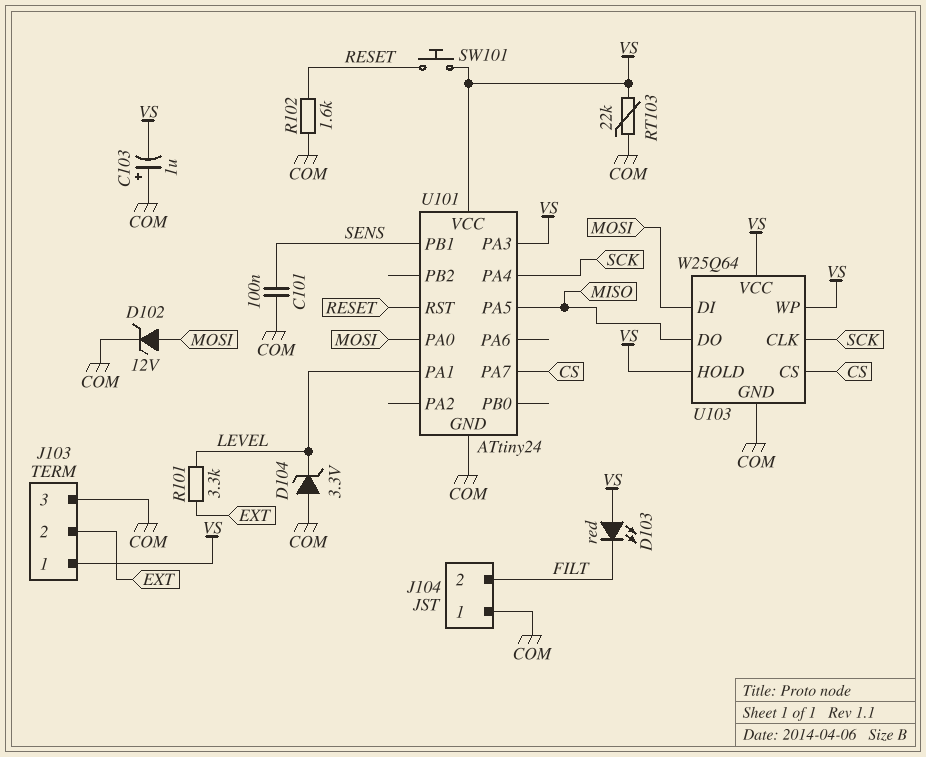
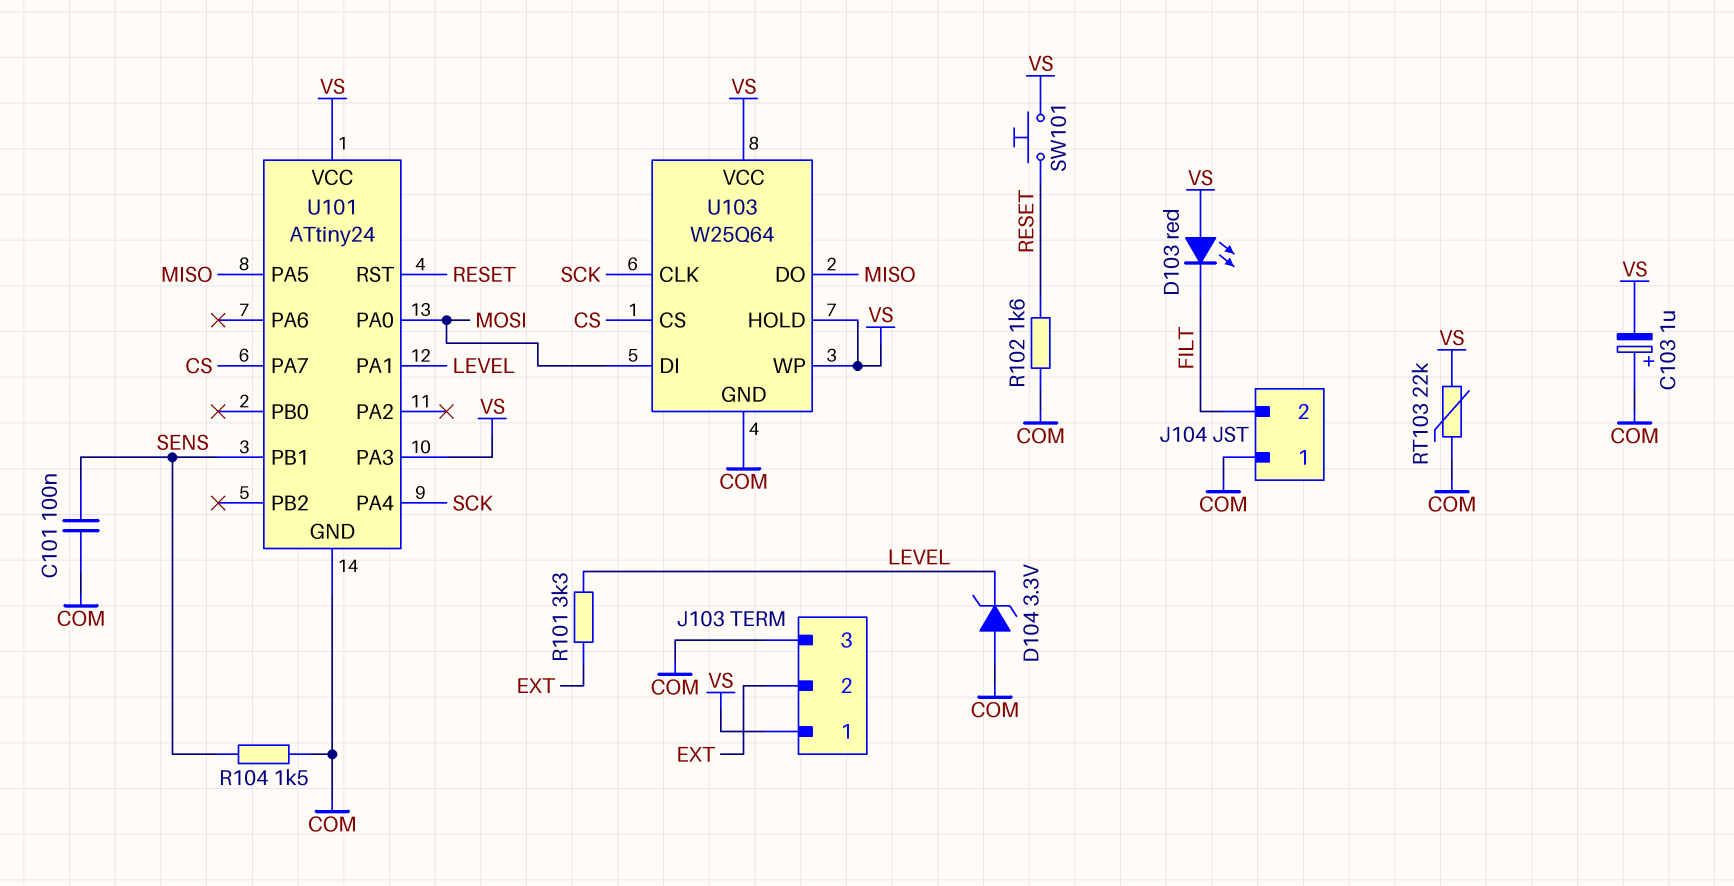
D102: zener 12V (A MOSI, K COM) -> none
R104: none -> 1.5k (COM, SENS)

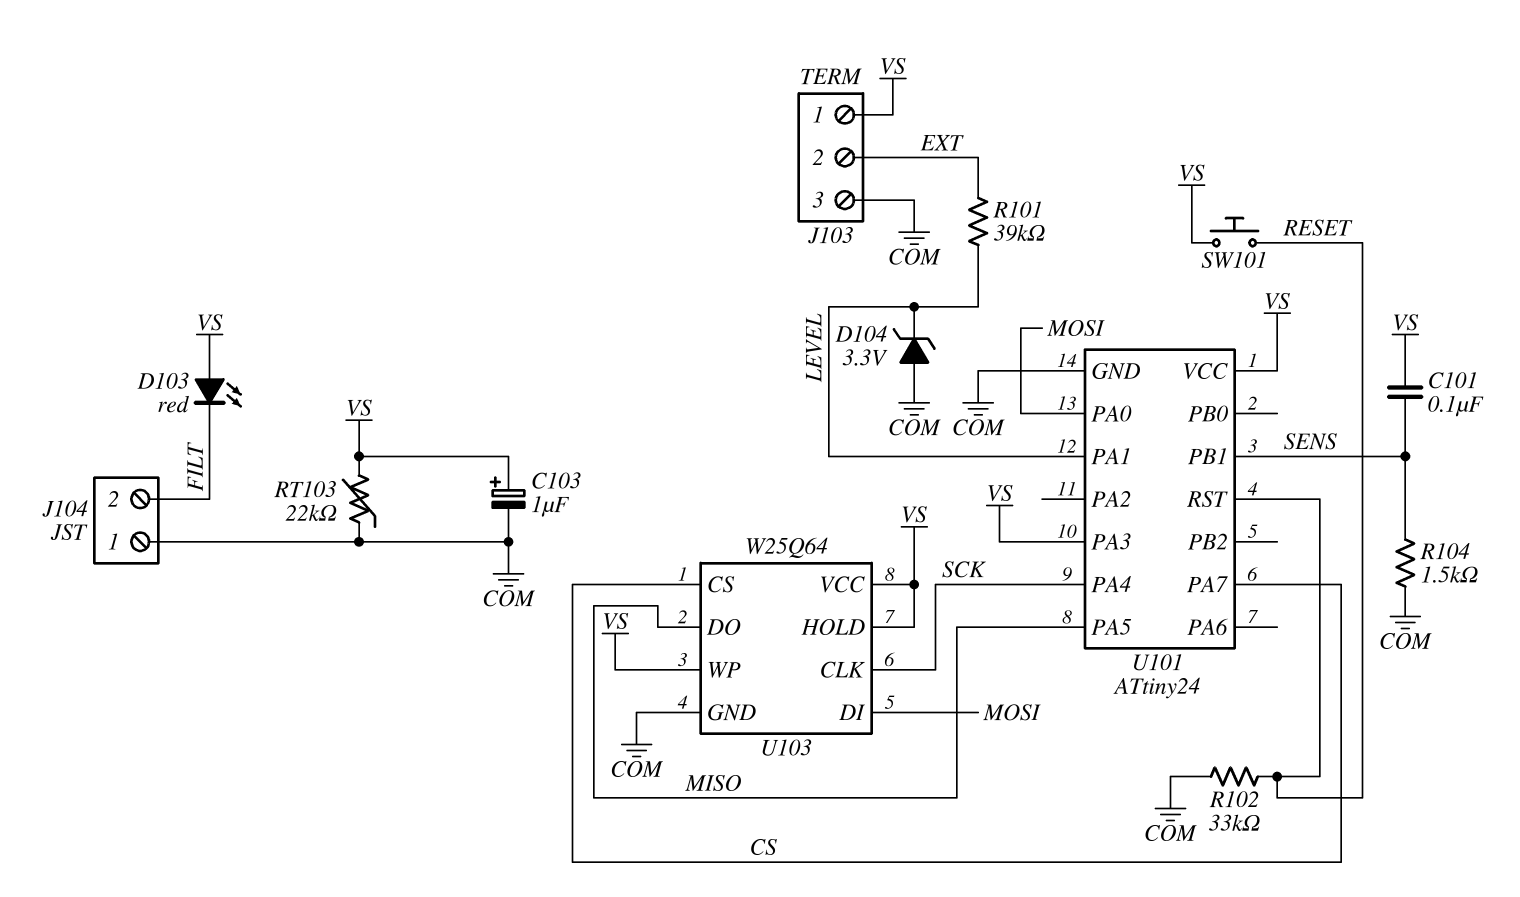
C101: 100nF (COM, SENS) -> 100nF (SENS, VS)
C103: 1uF (plus COM, minus VS) -> 1uF (plus VS, minus COM)
R101: 3.3k (EXT, LEVEL) -> 39k (EXT, LEVEL)
R102: 1.6k (COM, RESET) -> 33k (COM, RESET)

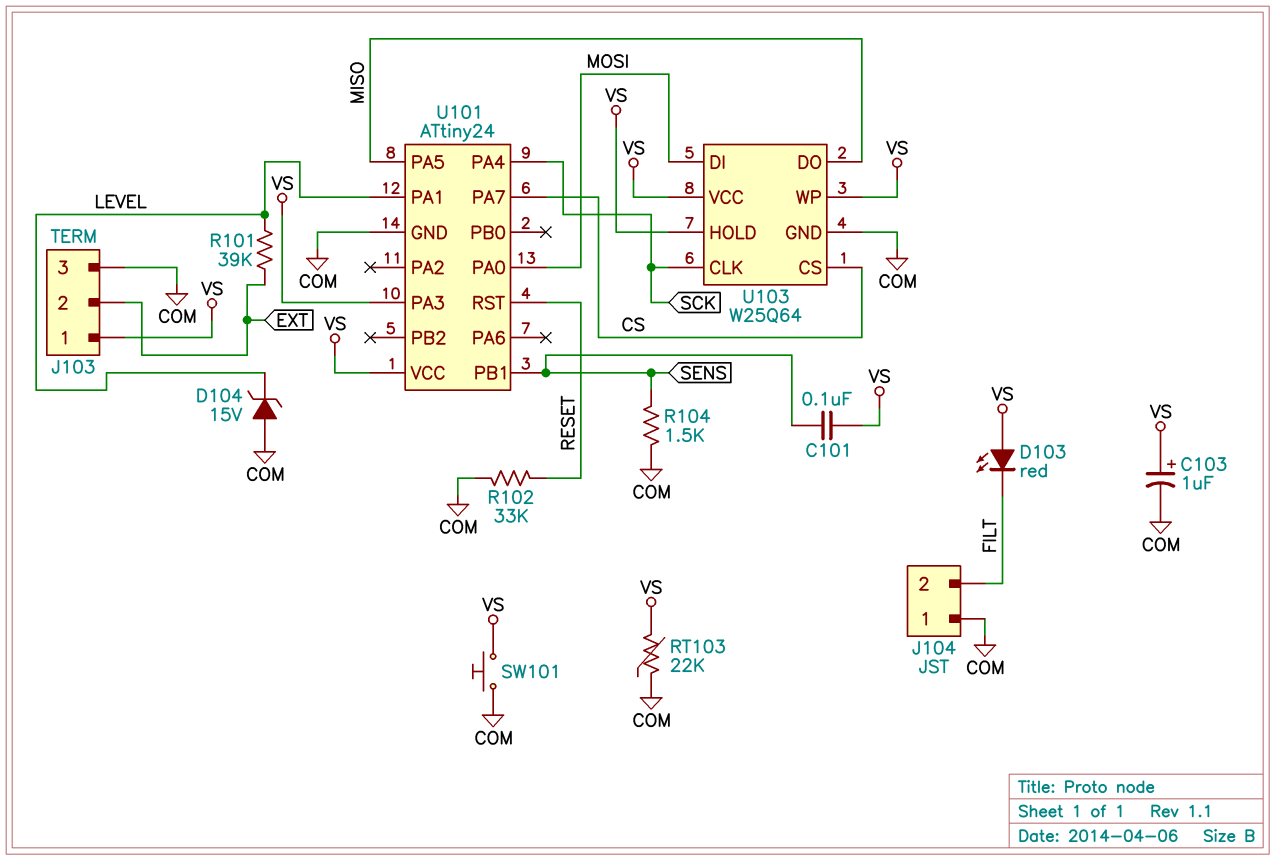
D104: zener 3.3V (A COM, K LEVEL) -> zener 15V (A COM, K LEVEL)
SW101: button (RESET, VS) -> button (COM, VS)

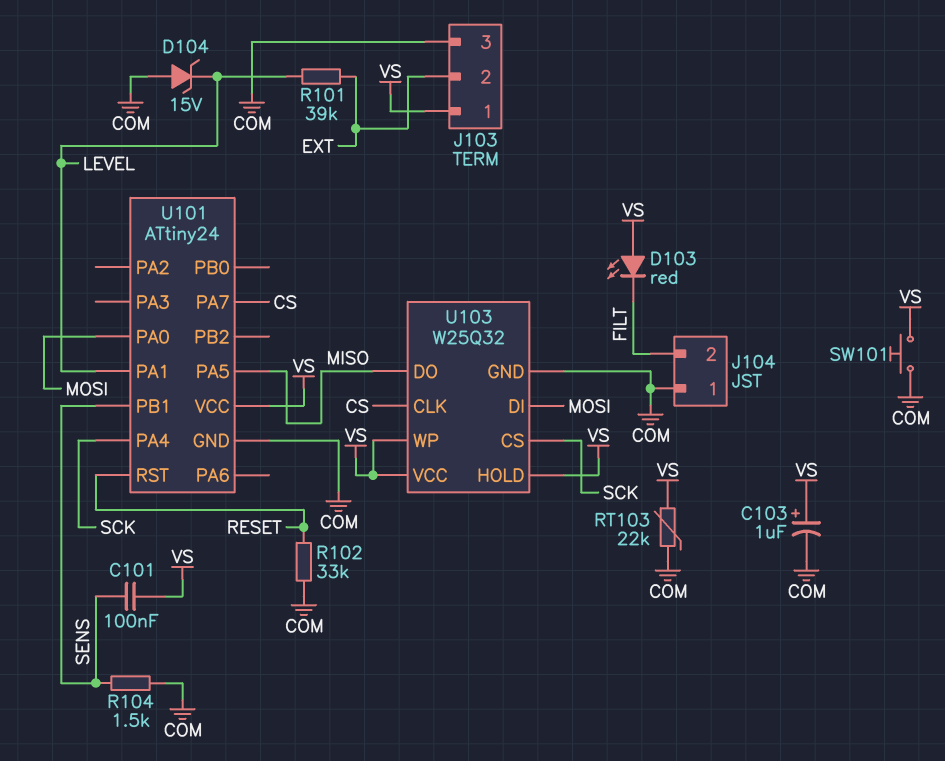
U101 pin PA3: VS -> none
U103: W25Q64 -> W25Q32
U103 pin CLK: SCK -> CS
U103 pin CS: CS -> SCK

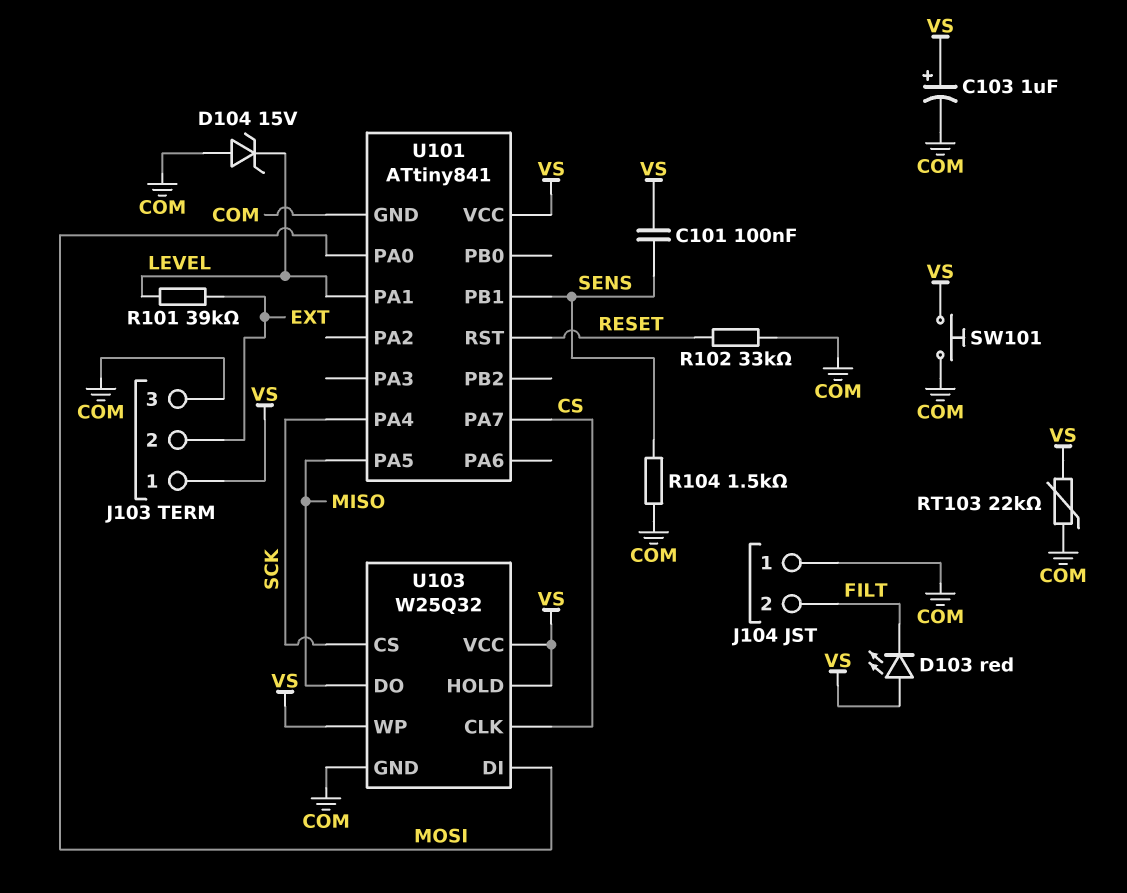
U101: ATtiny24 -> ATtiny841

